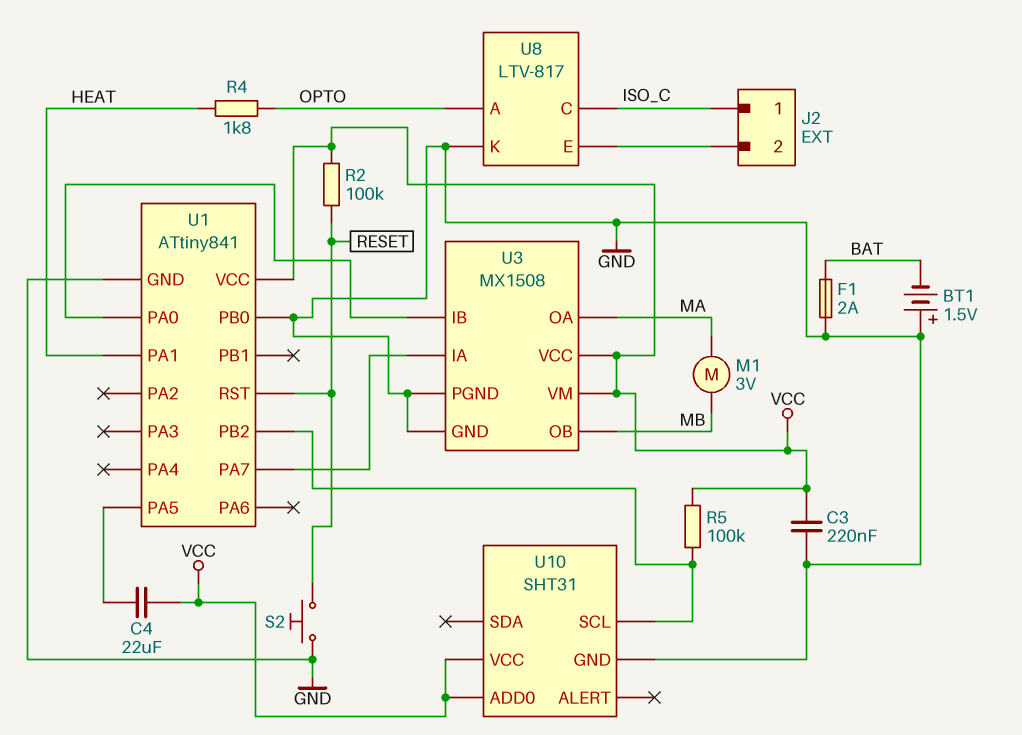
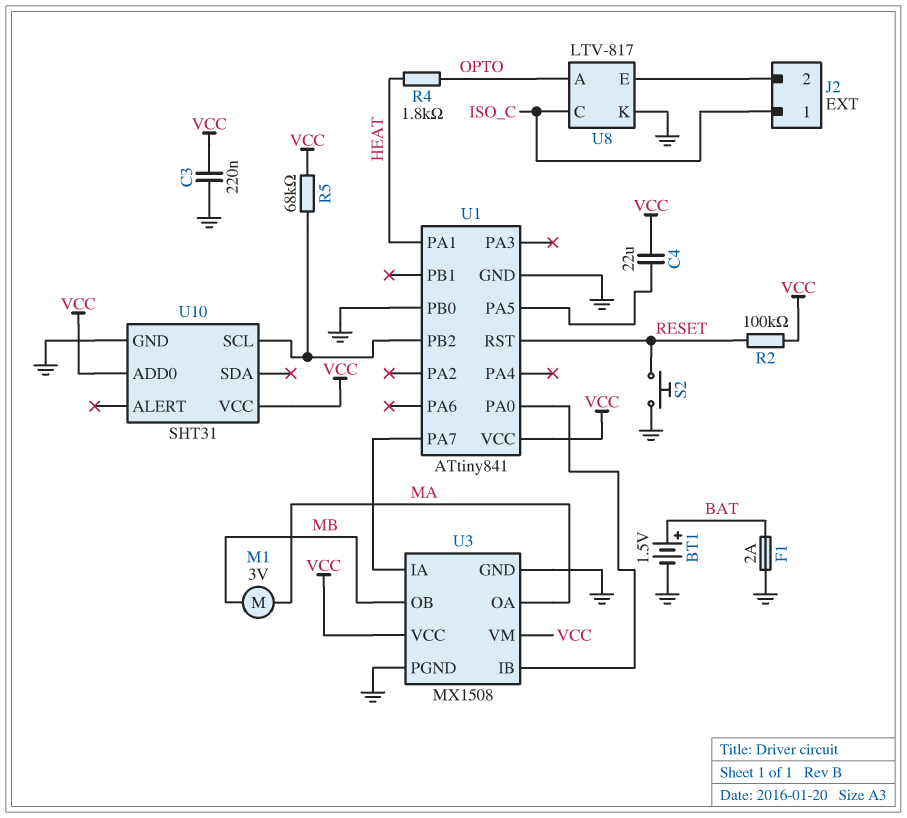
BT1: 1.5V (plus GND, minus BAT) -> 1.5V (plus BAT, minus GND)
R5: 100k (U1/PB2, VCC) -> 68k (U1/PB2, VCC)

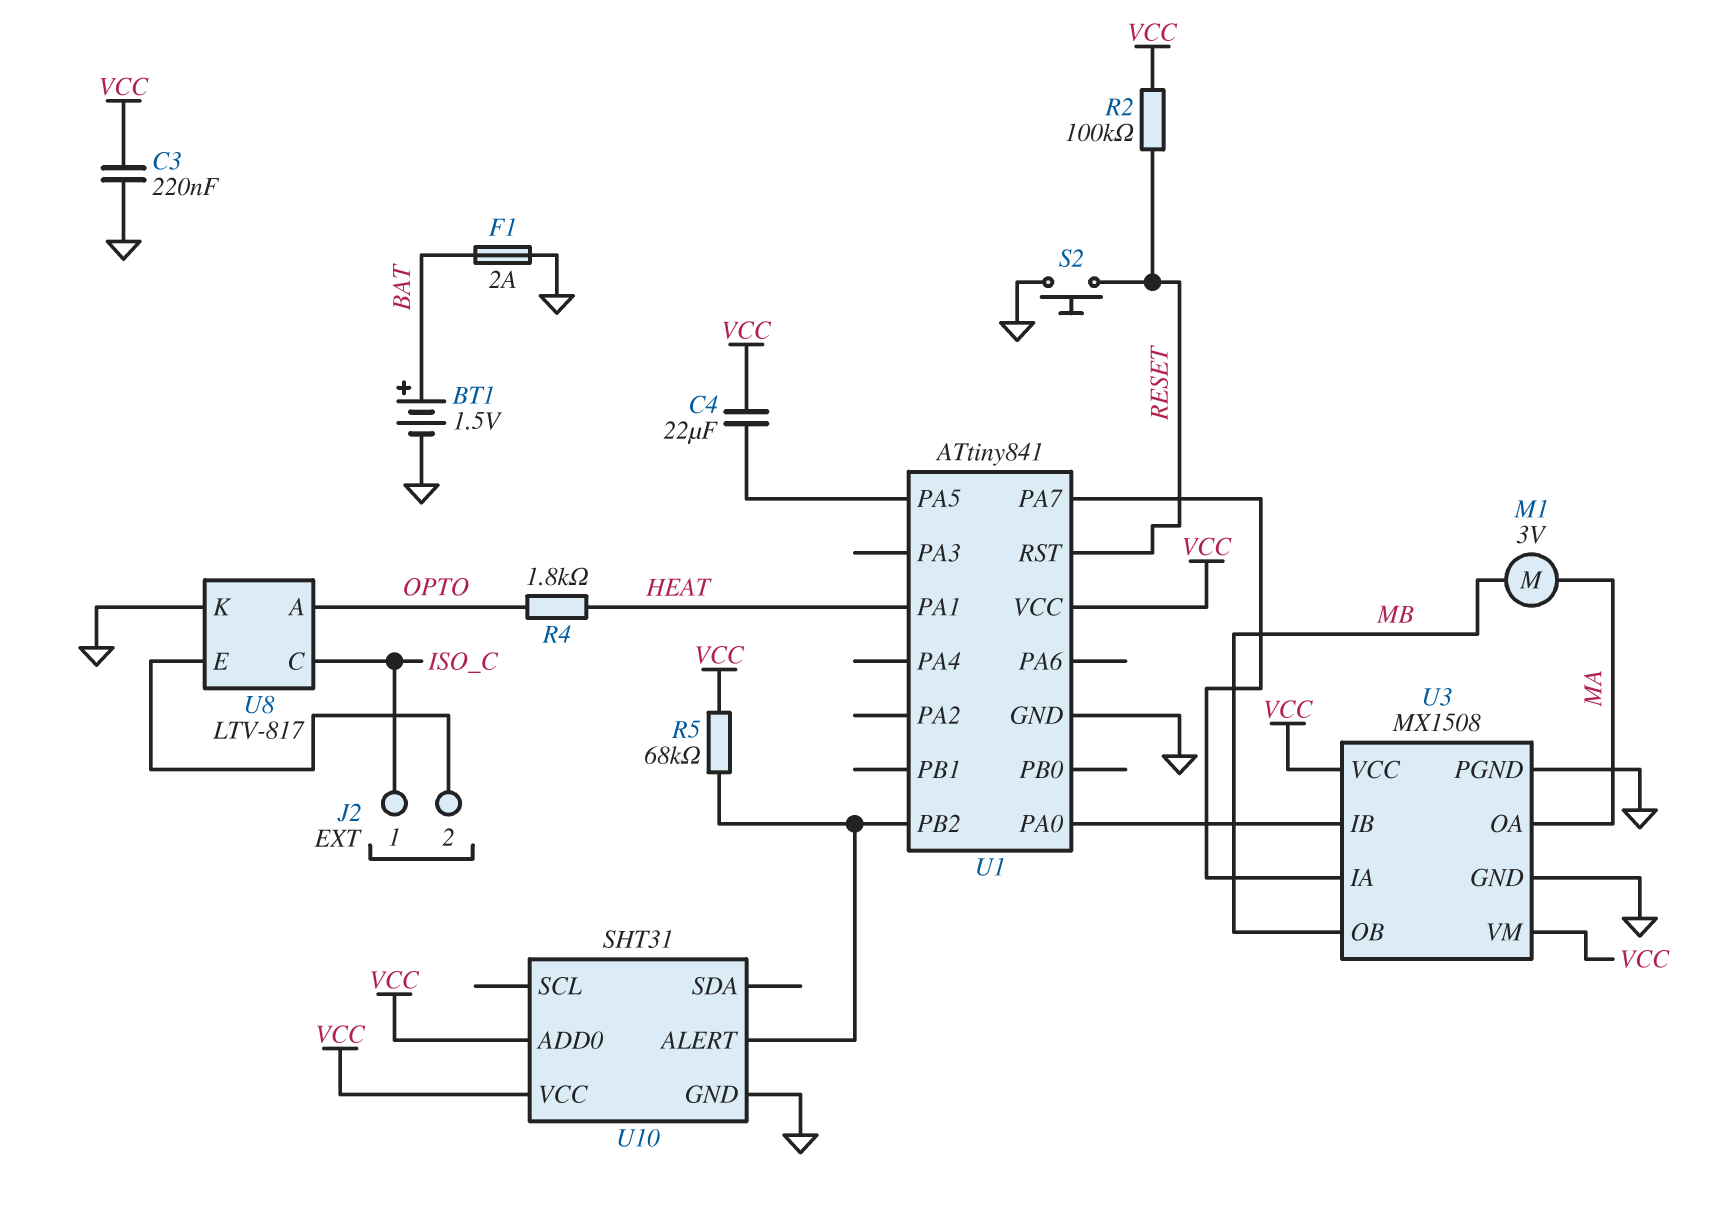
U1 pin PB0: GND -> none
U10 pin ALERT: none -> U1/PB2
U10 pin SCL: U1/PB2 -> none

